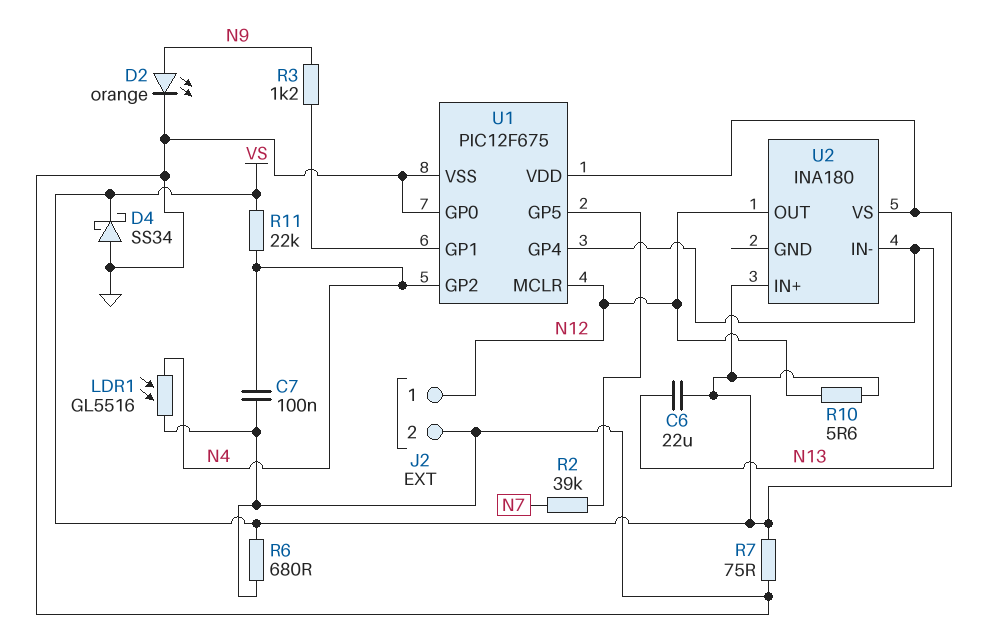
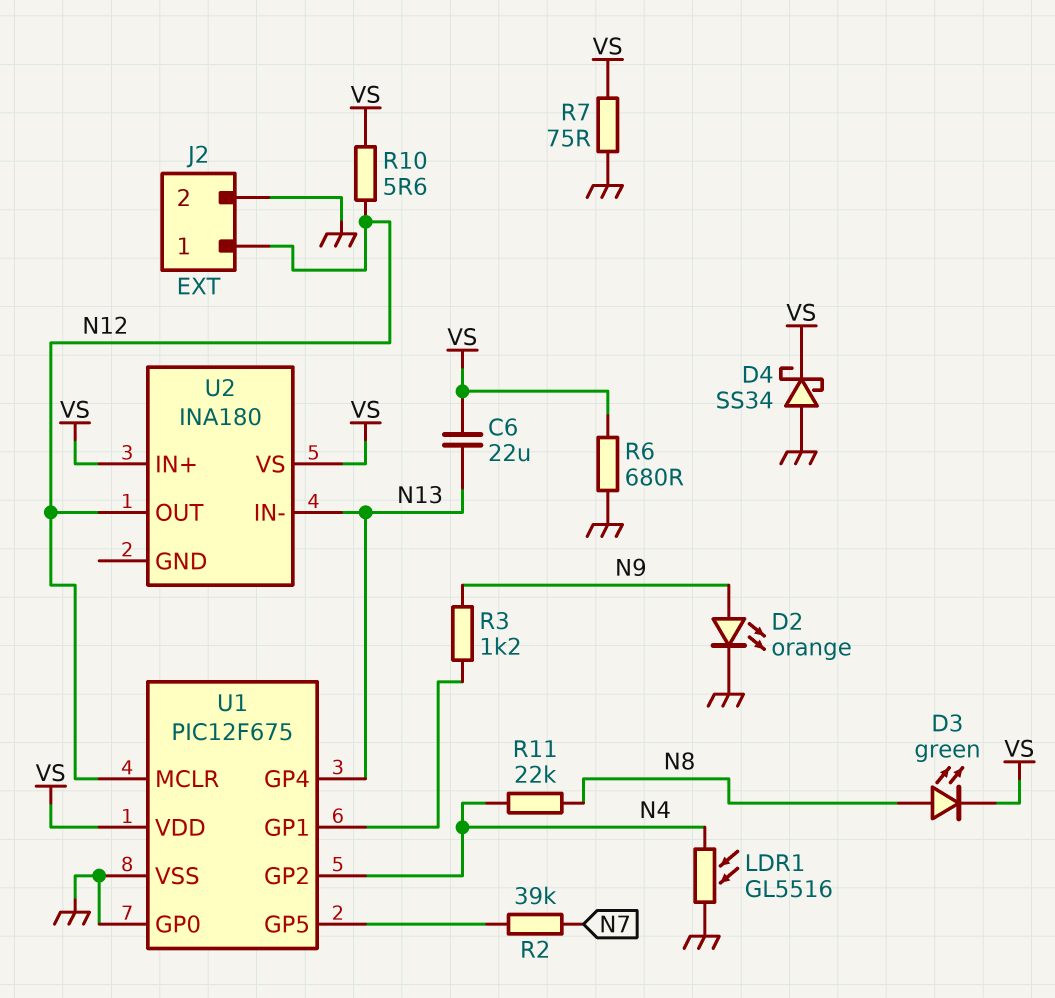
C7: 100nF (GND, N4) -> none
D3: none -> LED green (A N8, K VS)
R11: 22k (N4, VS) -> 22k (N4, N8)

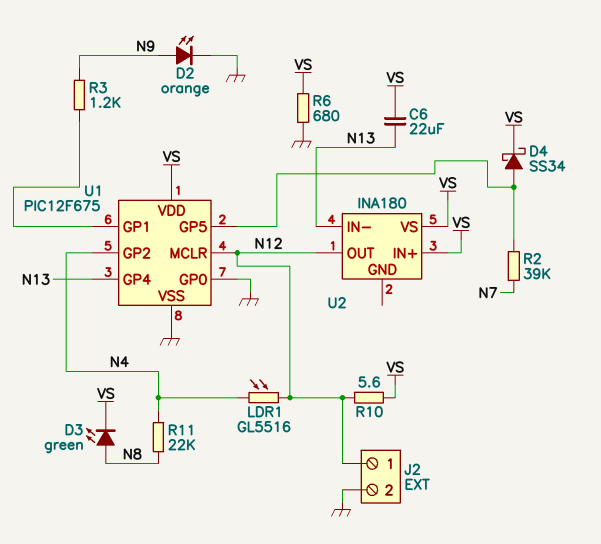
D4: schottky SS34 (A GND, K VS) -> schottky SS34 (A U1/GP5, K VS)
LDR1: GL5516 (GND, N4) -> GL5516 (N4, N12)
R7: 75 (GND, VS) -> none

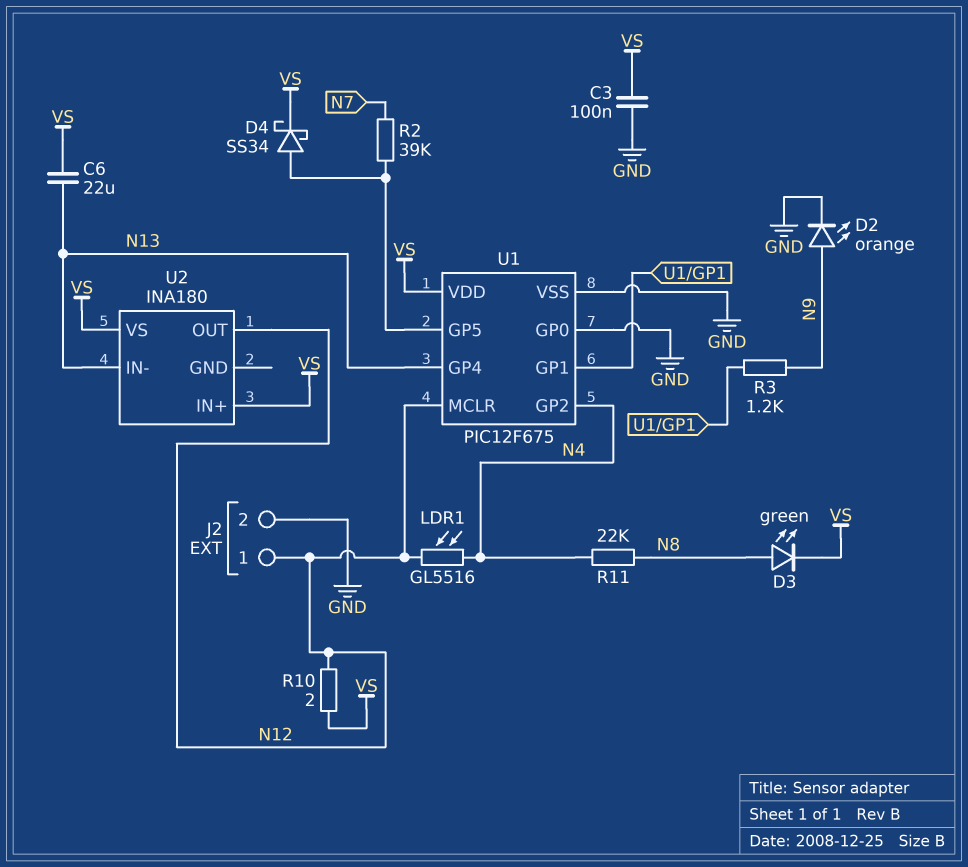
C3: none -> 100nF (GND, VS)
R6: 680 (GND, VS) -> none
R10: 5.6 (N12, VS) -> 2 (N12, VS)

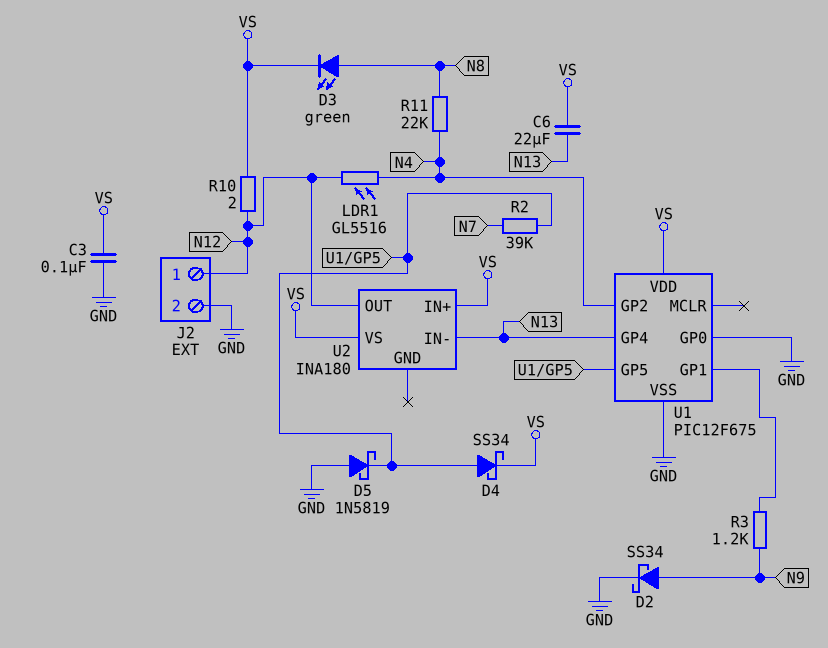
D2: LED orange (A N9, K GND) -> schottky SS34 (A N9, K GND)
D5: none -> schottky 1N5819 (A GND, K U1/GP5)
U1 pin MCLR: N12 -> none

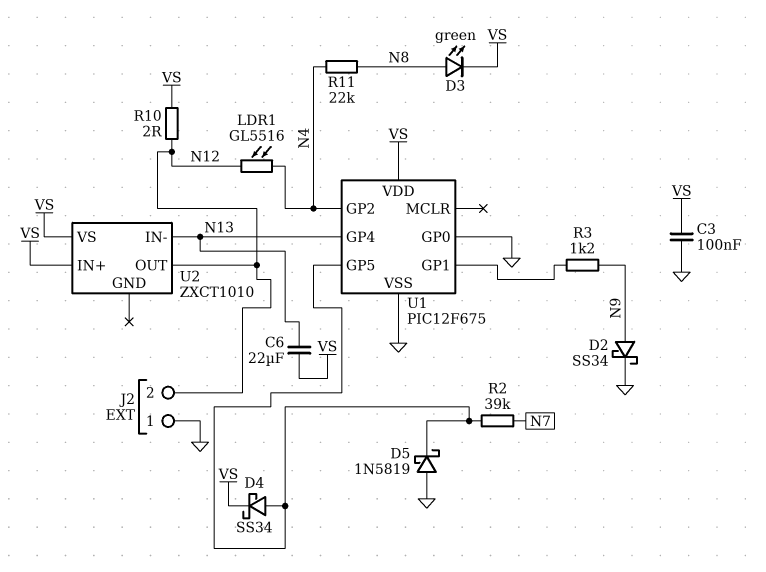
J2 pin 1: N12 -> GND
J2 pin 2: GND -> N12
U2: INA180 -> ZXCT1010

